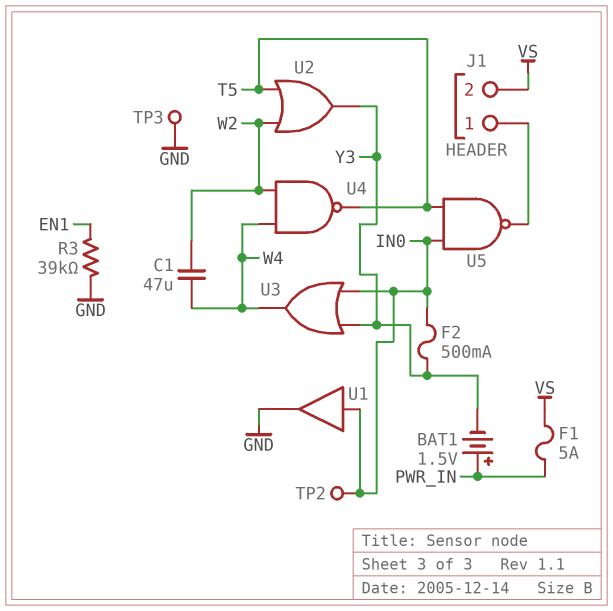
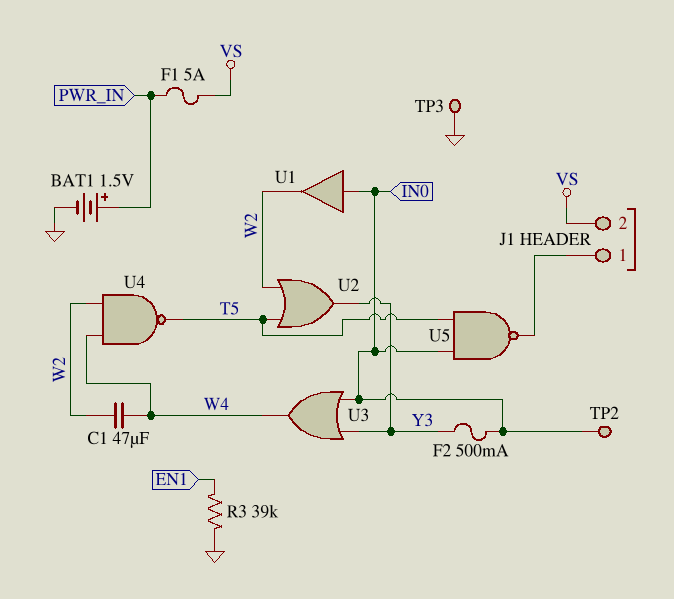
BAT1: 1.5V (plus PWR_IN, minus Y3) -> 1.5V (plus PWR_IN, minus GND)
U1: buffer (in IN0, out GND) -> buffer (in IN0, out W2)

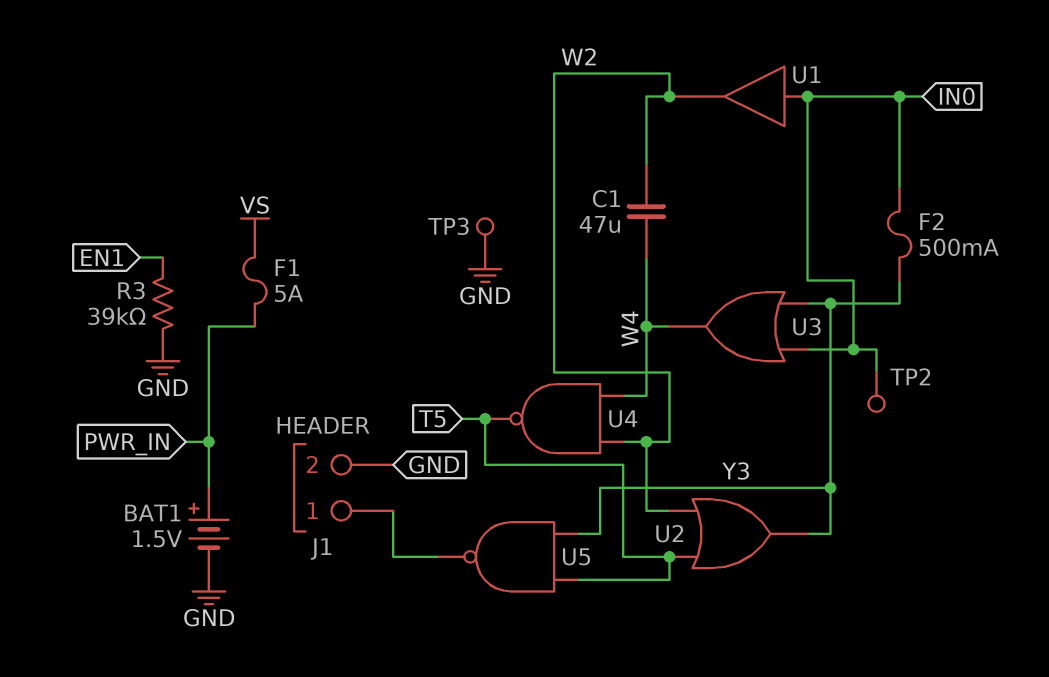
J1 pin 2: VS -> GND
U5: NAND (in IN0, in T5, out J1/1) -> NAND (in T5, in Y3, out J1/1)

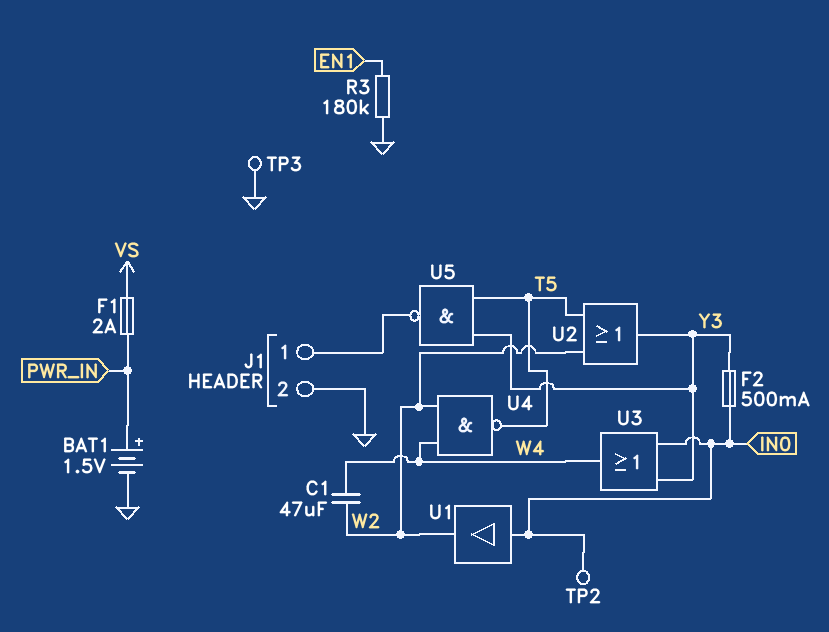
F1: 5A (PWR_IN, VS) -> 2A (PWR_IN, VS)
R3: 39k (EN1, GND) -> 180k (EN1, GND)

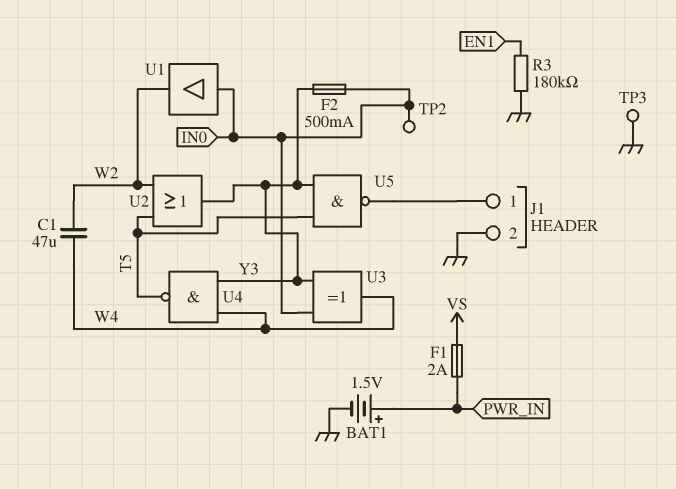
U3: OR (in IN0, in Y3, out W4) -> XOR (in IN0, in Y3, out W4)
U4: NAND (in W2, in W4, out T5) -> NAND (in W4, in Y3, out T5)

